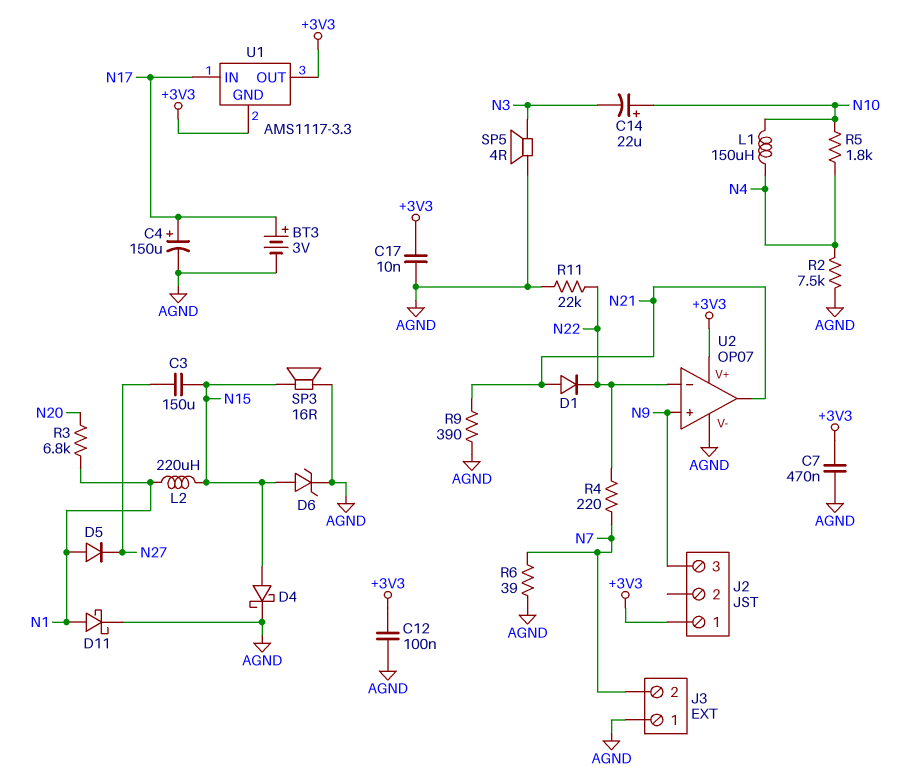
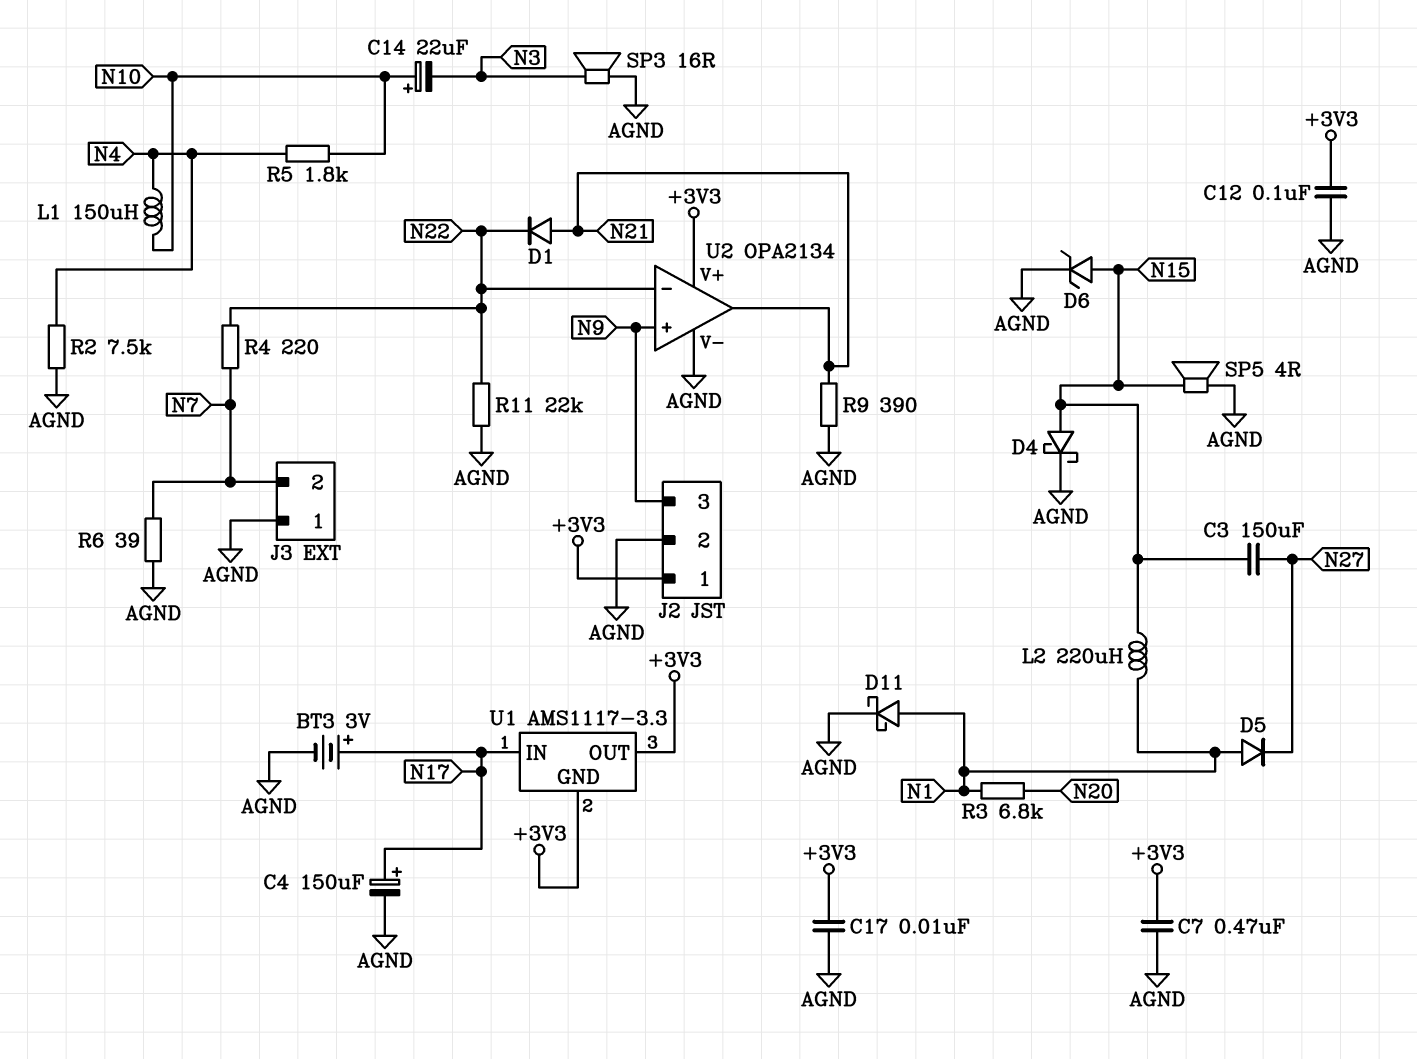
J2 pin 2: none -> AGND
SP3: speaker 16R (AGND, N15) -> speaker 16R (AGND, N3)
SP5: speaker 4R (AGND, N3) -> speaker 4R (AGND, N15)
U2: OP07 -> OPA2134

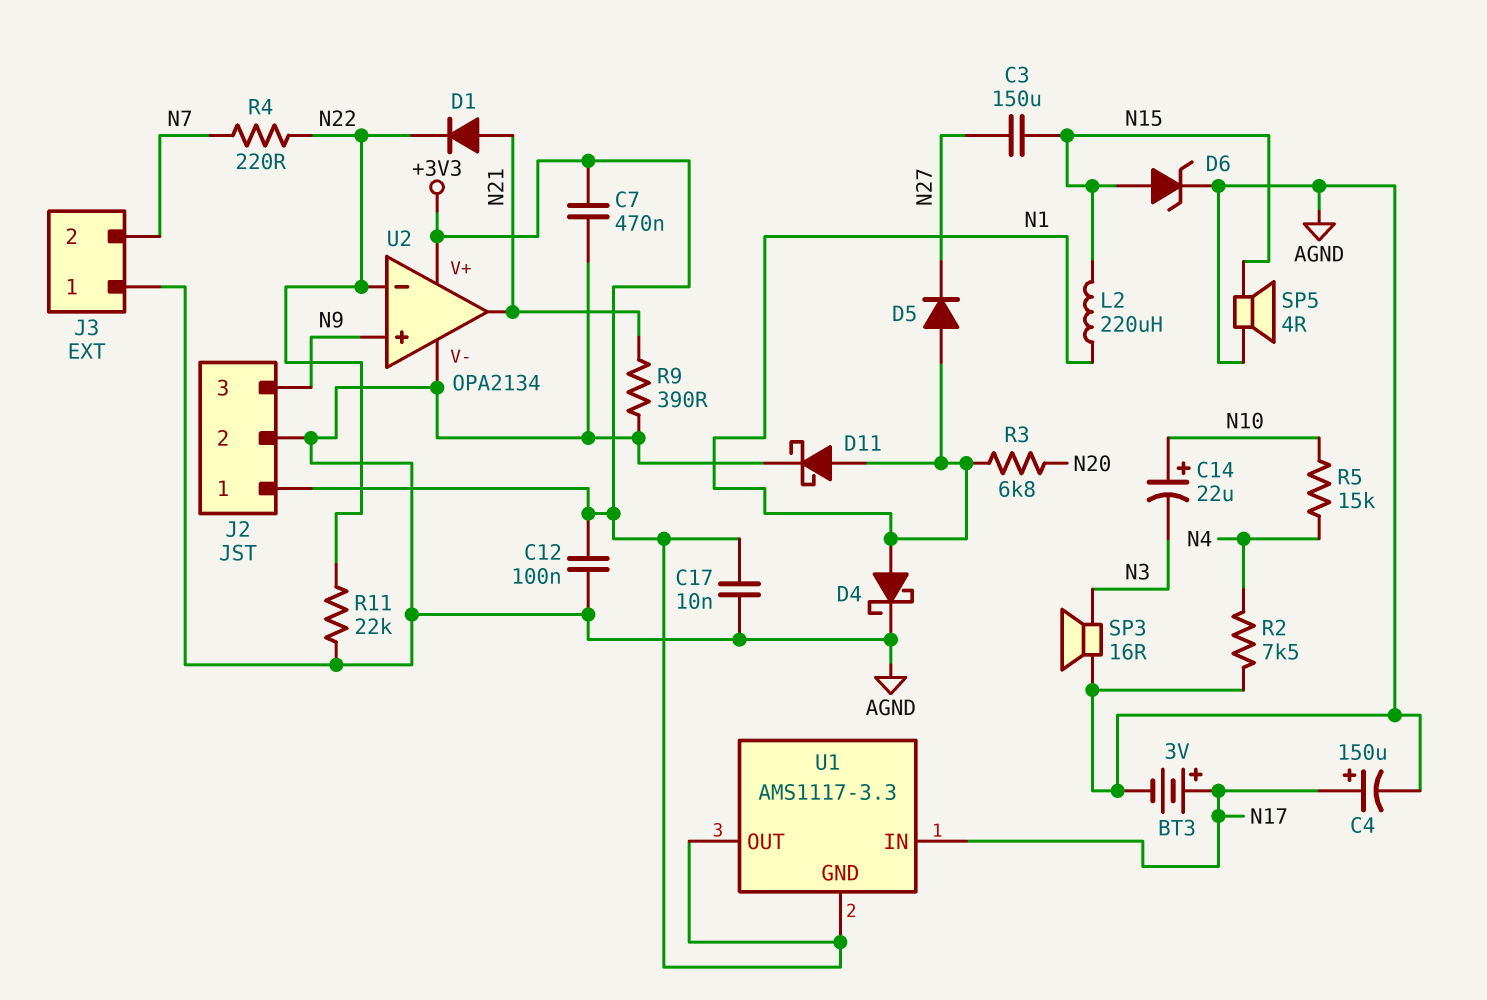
D4: schottky (A N15, K AGND) -> schottky (A N1, K AGND)
L1: 150uH (N4, N10) -> none
R5: 1.8k (N4, N10) -> 15k (N4, N10)
R6: 39 (AGND, N7) -> none

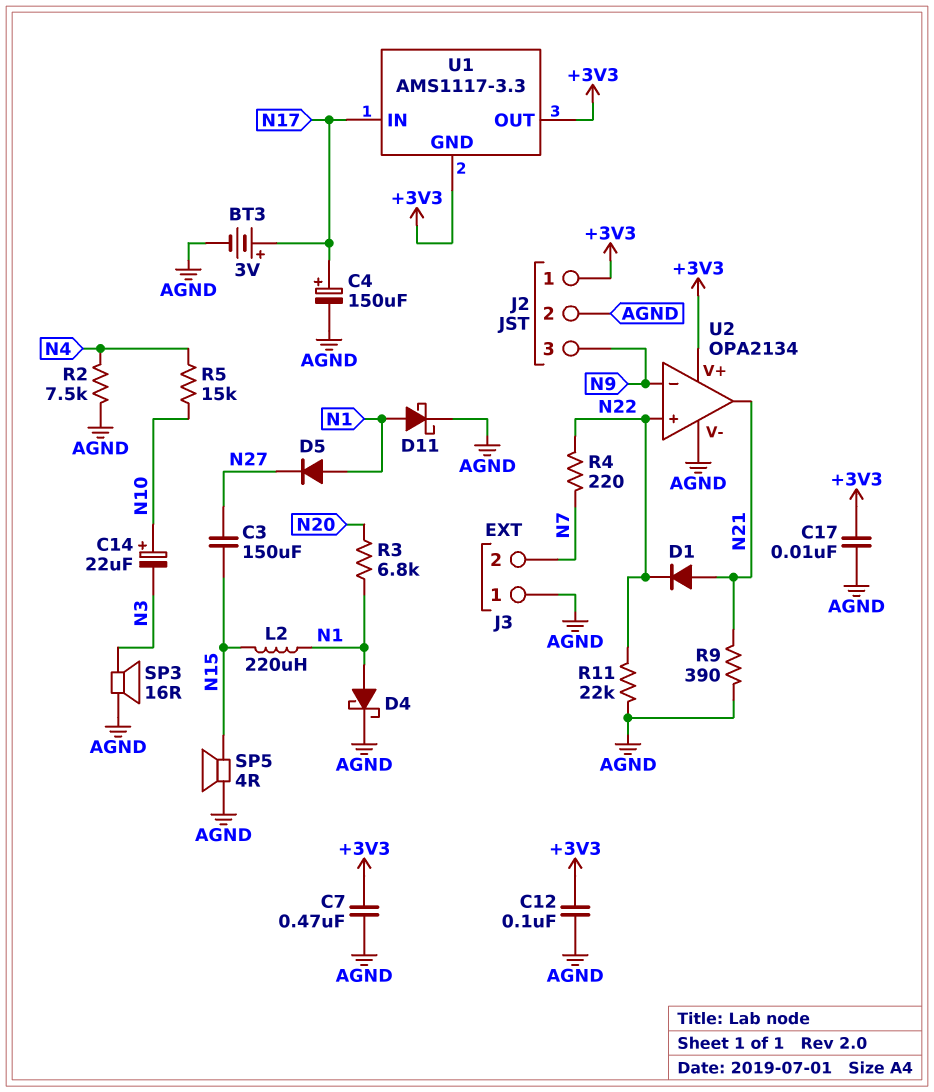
D6: zener (A N15, K AGND) -> none
U2 pin in+: N9 -> N22
U2 pin in-: N22 -> N9

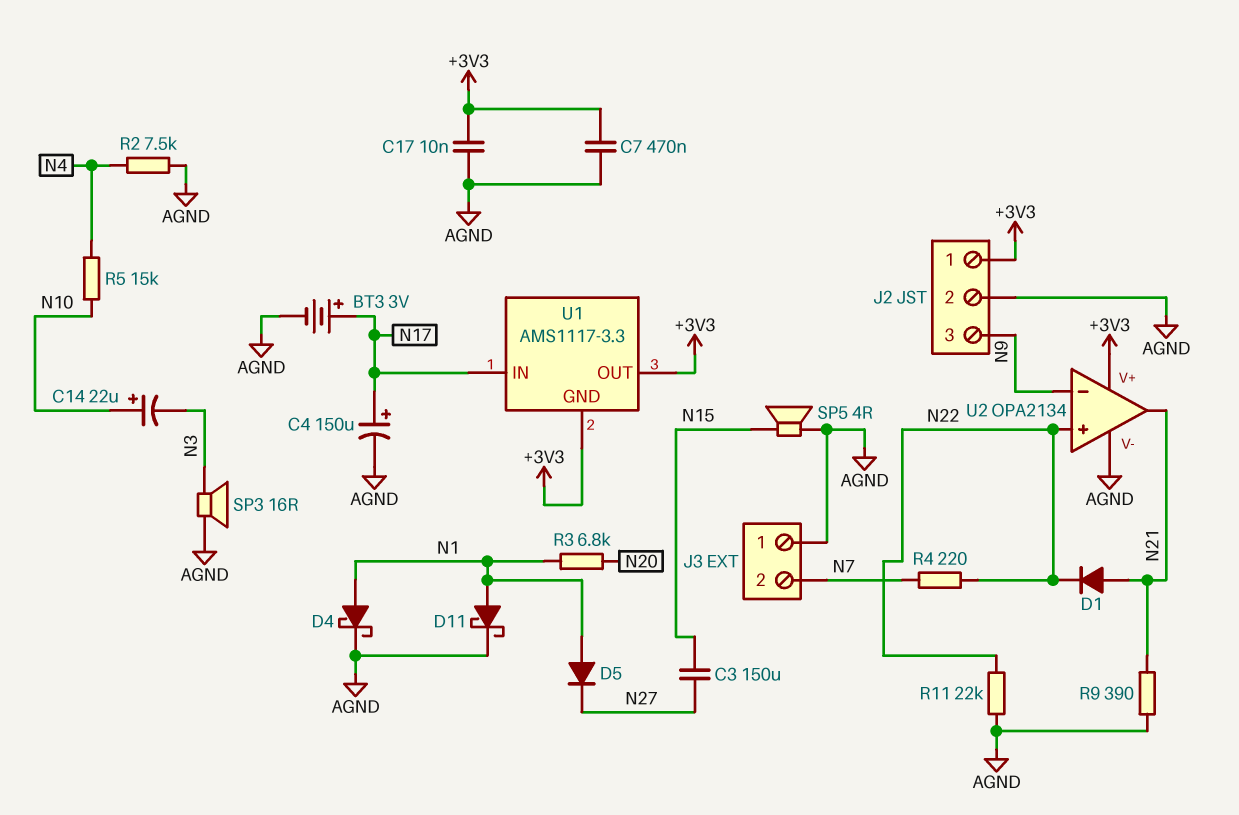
C12: 100nF (+3V3, AGND) -> none
L2: 220uH (N1, N15) -> none

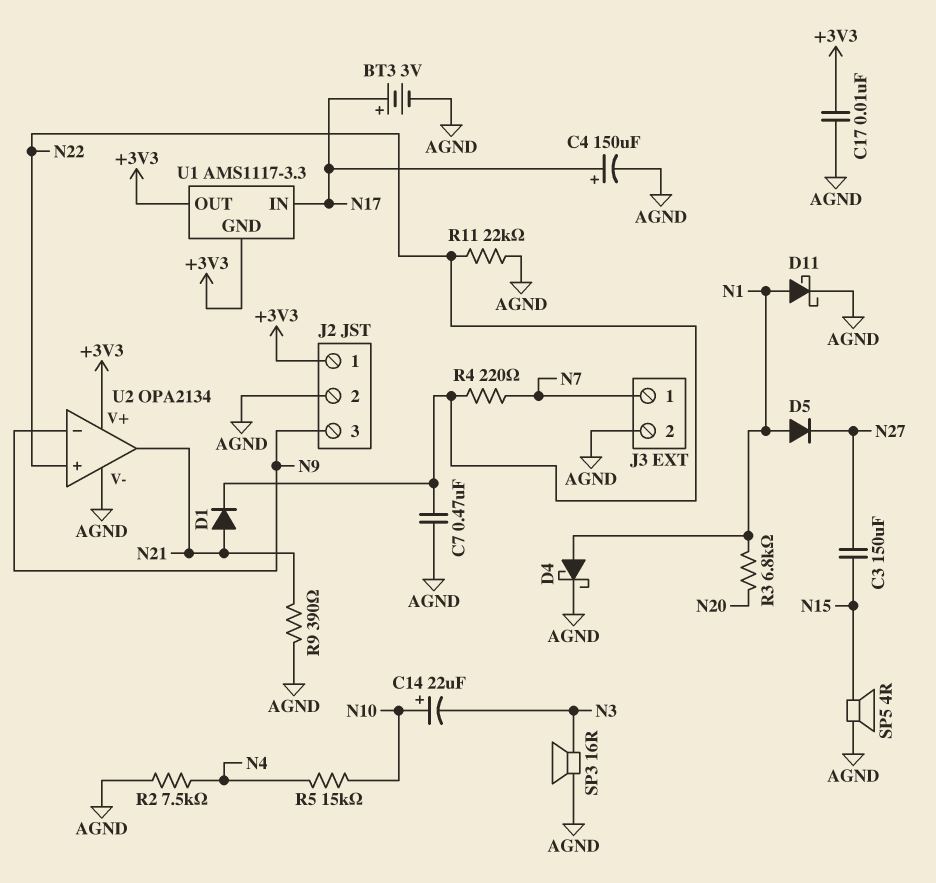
C7: 470nF (+3V3, AGND) -> 470nF (AGND, N22)
J3 pin 1: AGND -> N7
J3 pin 2: N7 -> AGND

